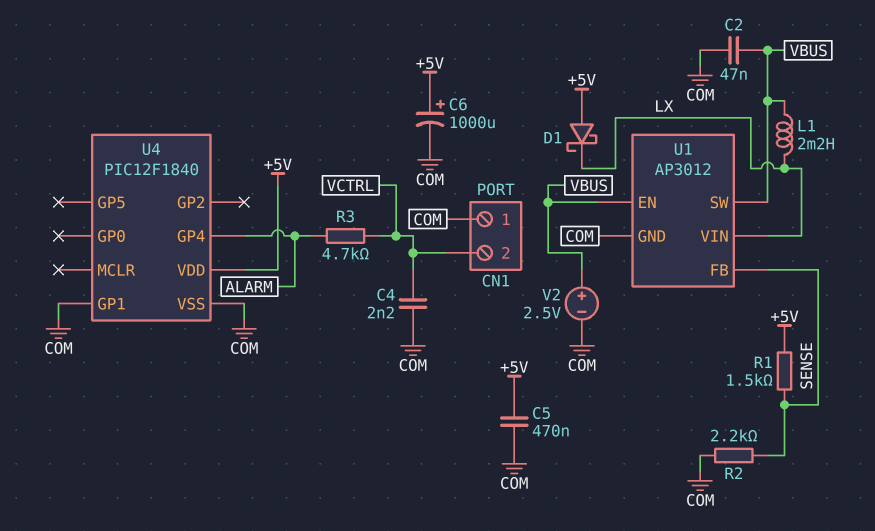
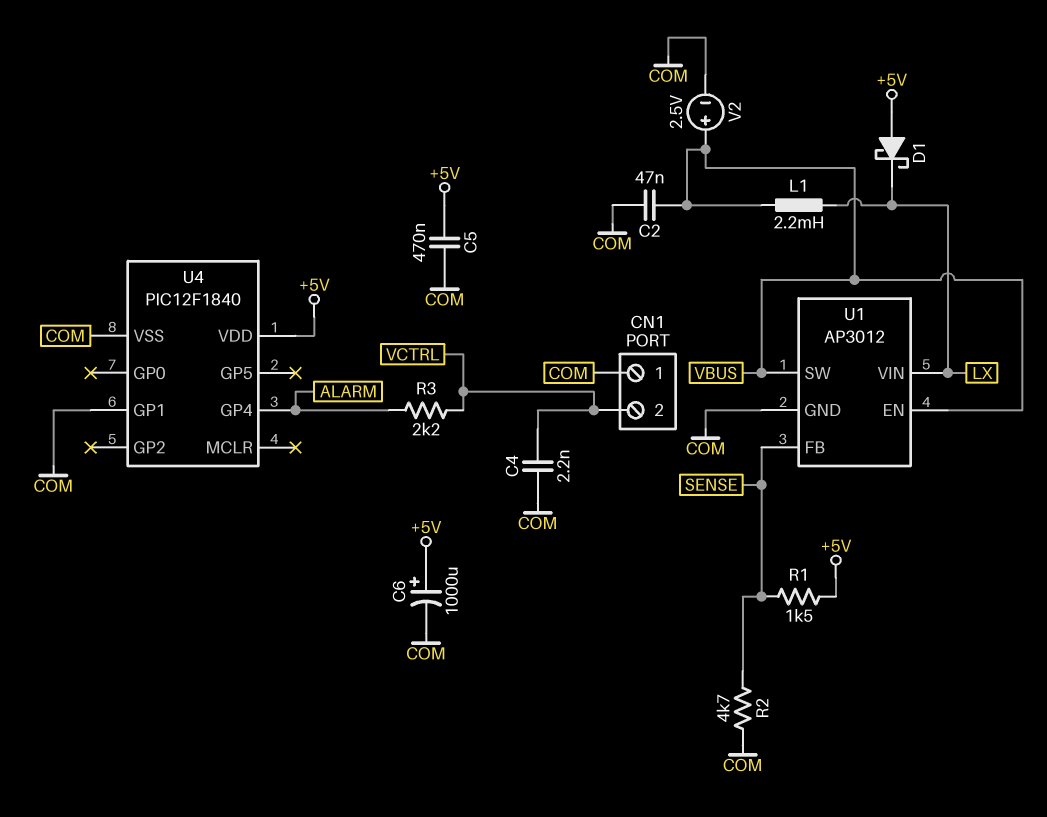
R2: 2.2k (COM, SENSE) -> 4.7k (COM, SENSE)
R3: 4.7k (ALARM, VCTRL) -> 2.2k (ALARM, VCTRL)

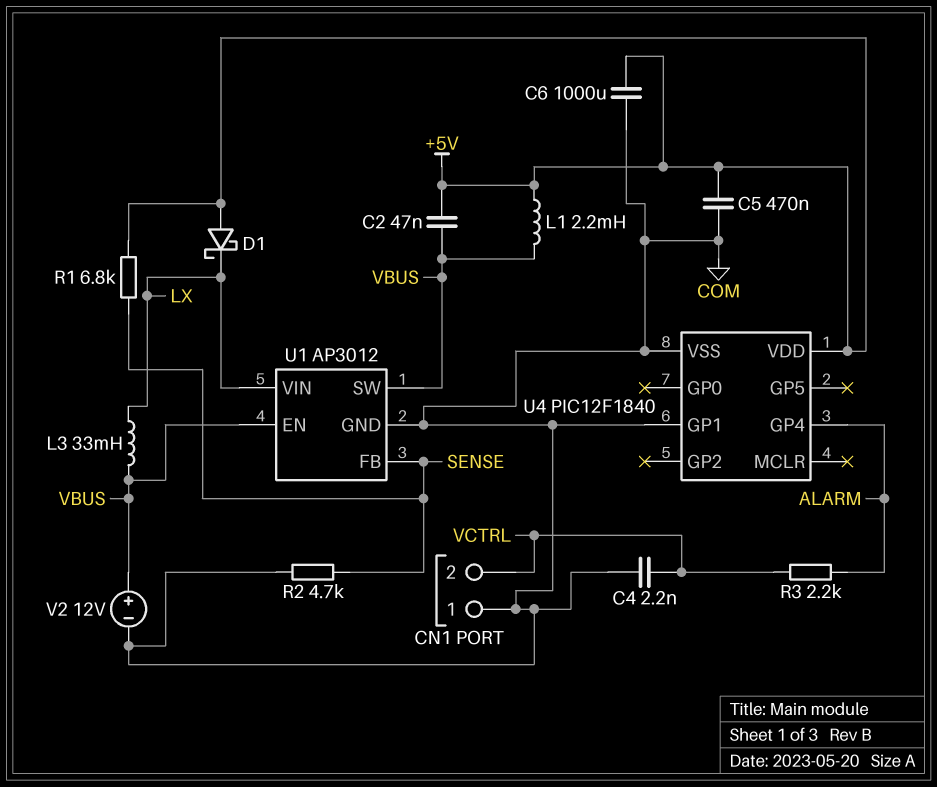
C2: 47nF (COM, VBUS) -> 47nF (+5V, VBUS)
C6: 1000uF (plus +5V, minus COM) -> 1000uF (+5V, COM)
L1: 2.2mH (LX, VBUS) -> 2.2mH (+5V, VBUS)
L3: none -> 33mH (LX, VBUS)
R1: 1.5k (+5V, SENSE) -> 6.8k (+5V, SENSE)
V2: 2.5V (plus VBUS, minus COM) -> 12V (plus VBUS, minus COM)

